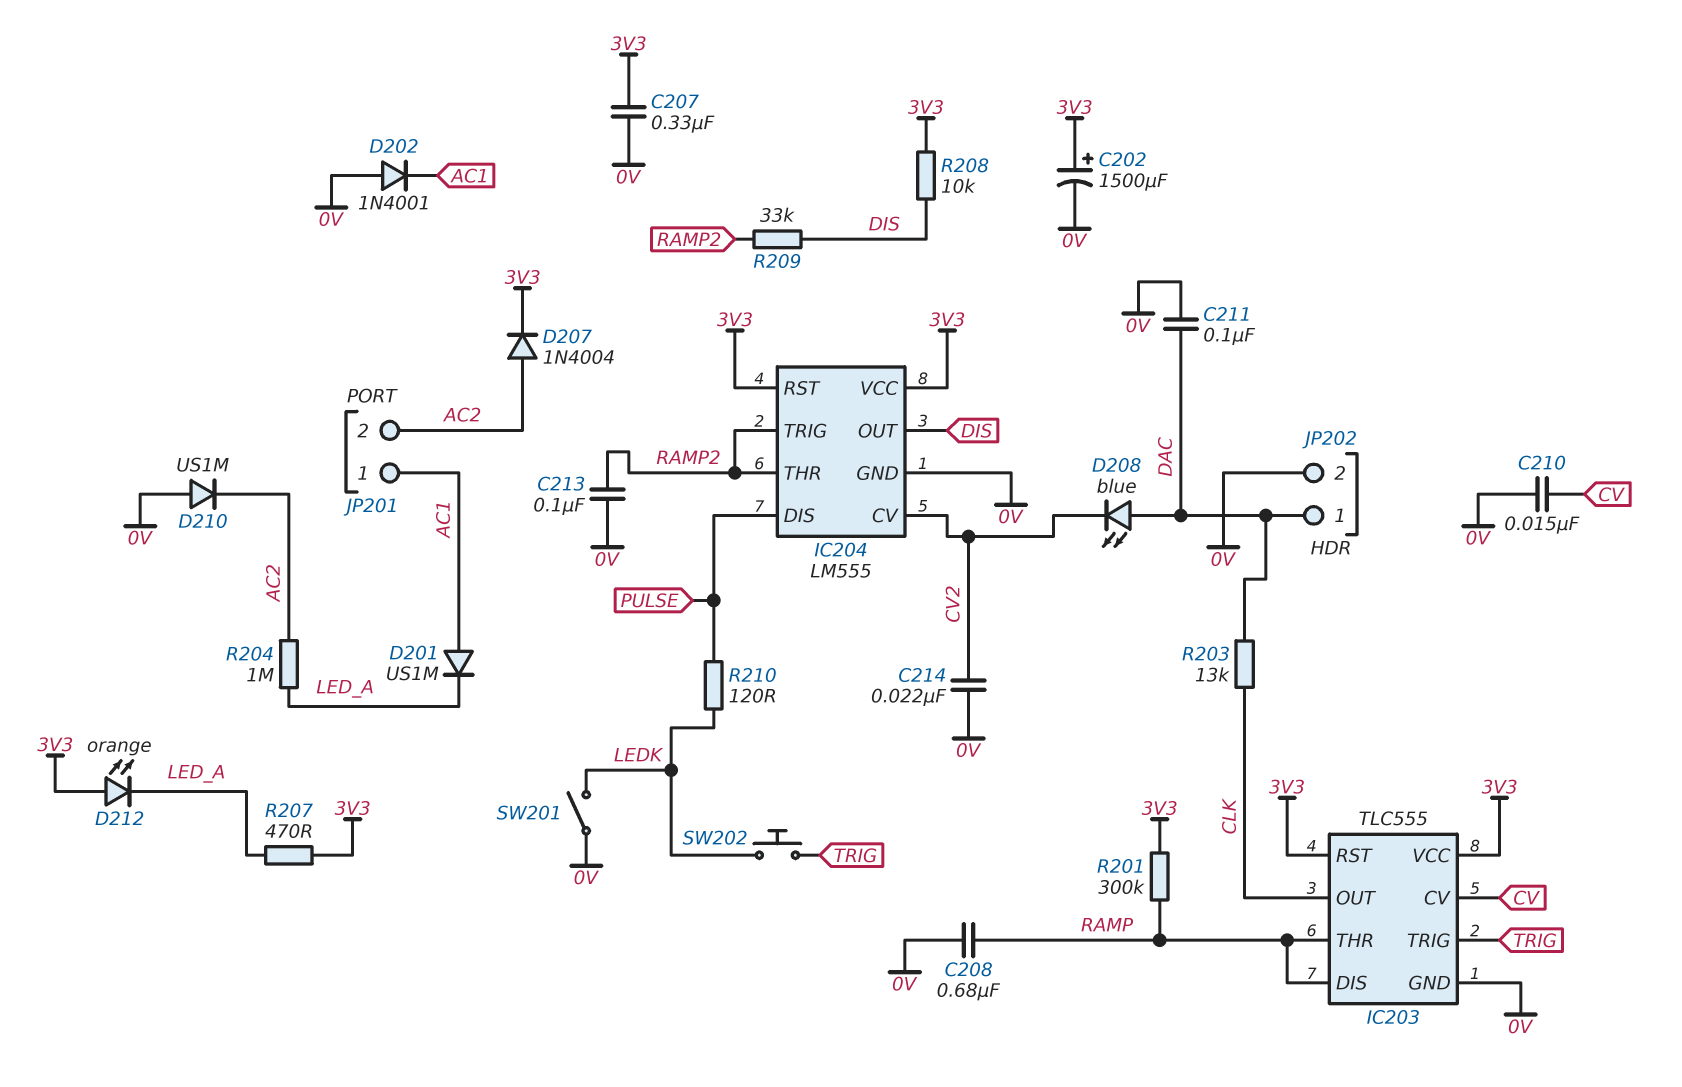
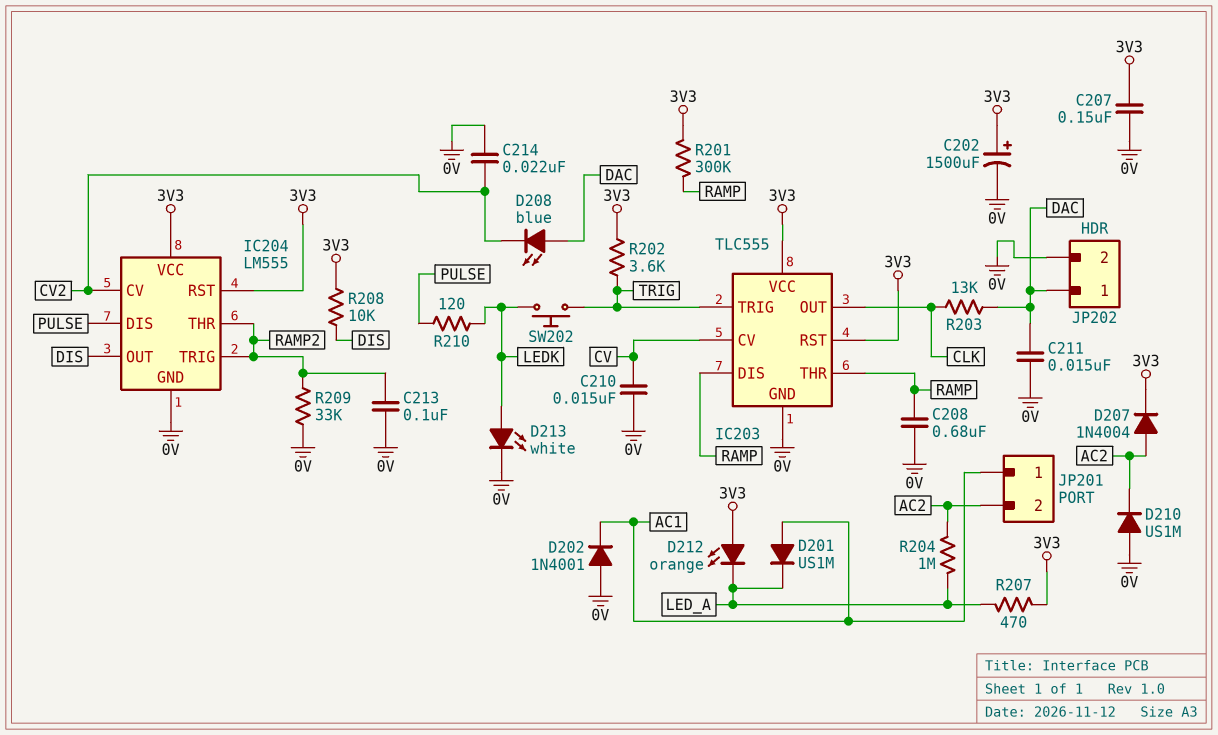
C207: 330nF (0V, 3V3) -> 150nF (0V, 3V3)
C211: 100nF (0V, DAC) -> 15nF (0V, DAC)
D213: none -> LED white (A LEDK, K 0V)
R202: none -> 3.6k (3V3, TRIG)
R209: 33k (DIS, RAMP2) -> 33k (0V, RAMP2)
SW201: switch (0V, LEDK) -> none

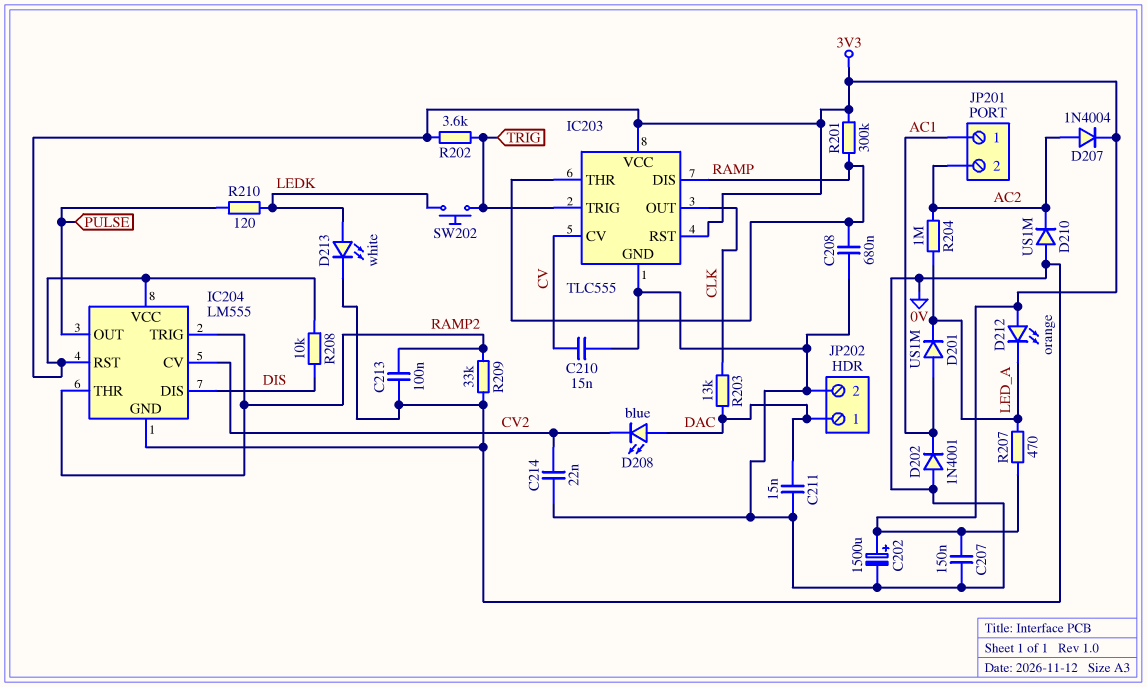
IC204 pin DIS: PULSE -> DIS
IC204 pin OUT: DIS -> PULSE

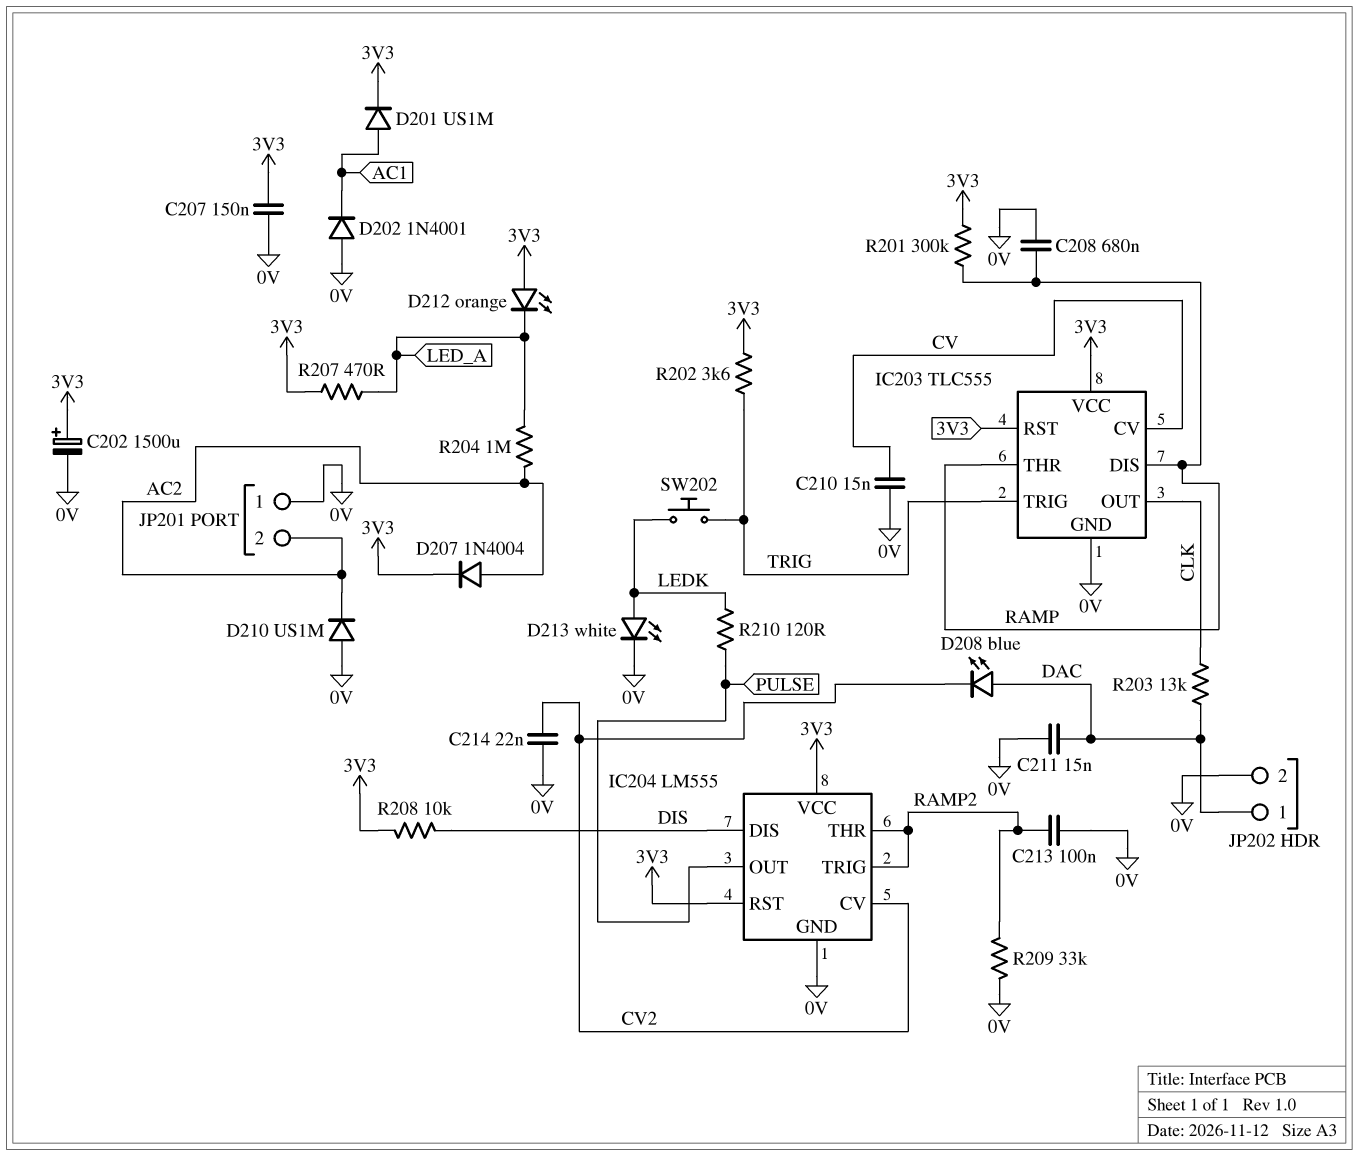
D201: diode US1M (A AC1, K LED_A) -> diode US1M (A AC1, K 3V3)
JP201 pin 1: AC1 -> 0V

